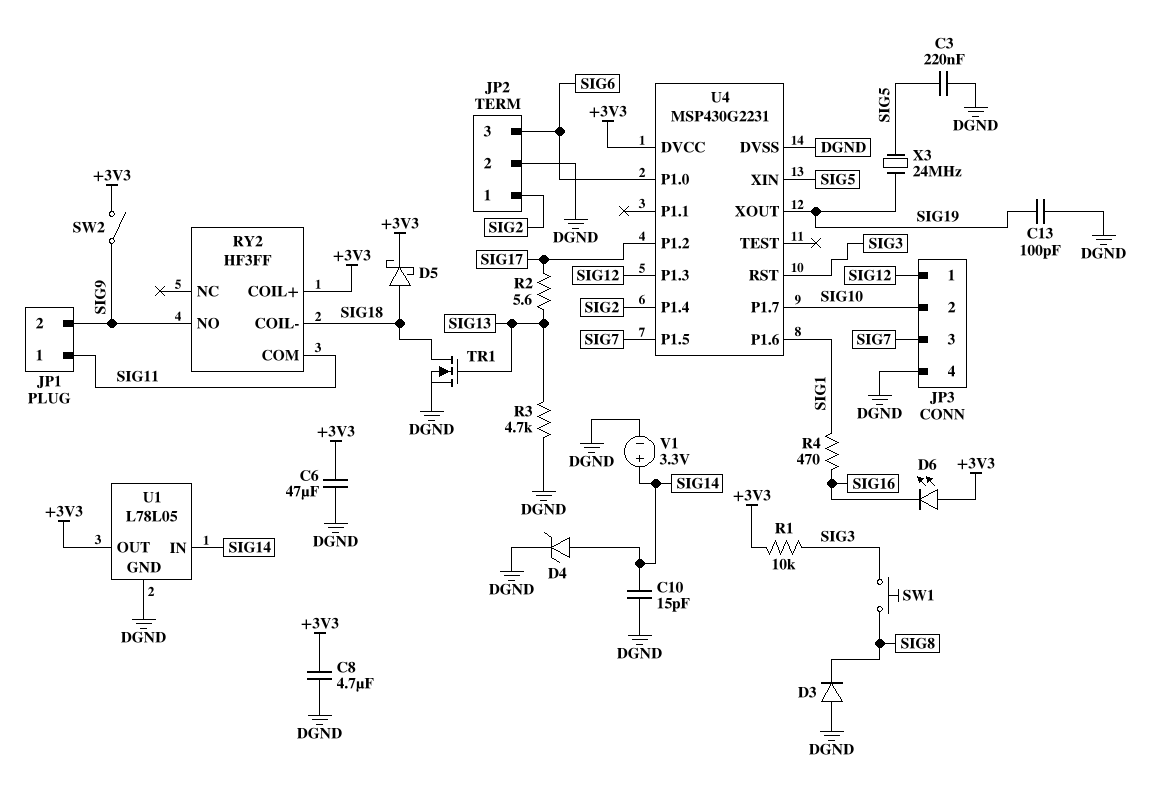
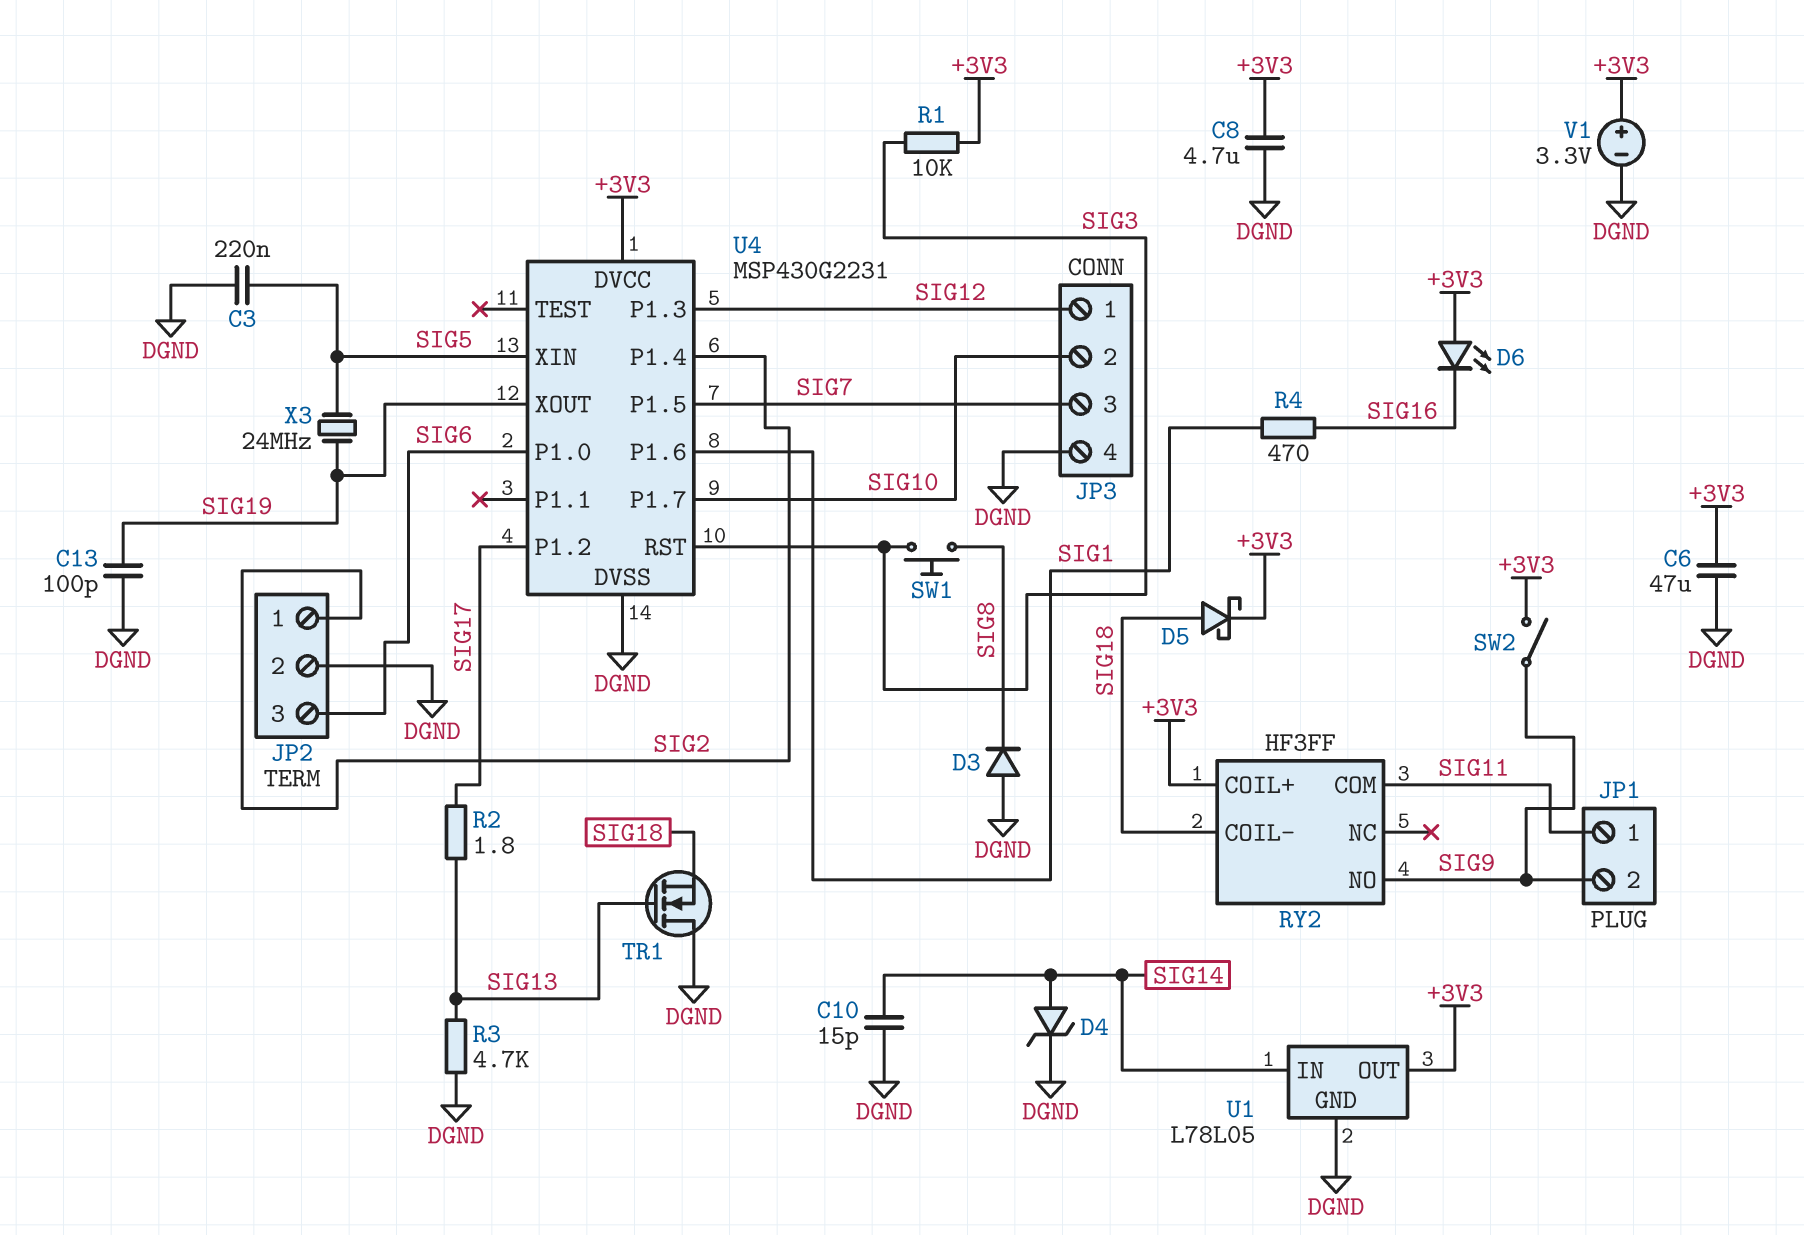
R2: 5.6 (SIG13, SIG17) -> 1.8 (SIG13, SIG17)
TR1: NMOS (G SIG13, D SIG18, S DGND) -> NMOS (G SIG13, D DGND, S SIG18)
V1: 3.3V (plus SIG14, minus DGND) -> 3.3V (plus +3V3, minus DGND)

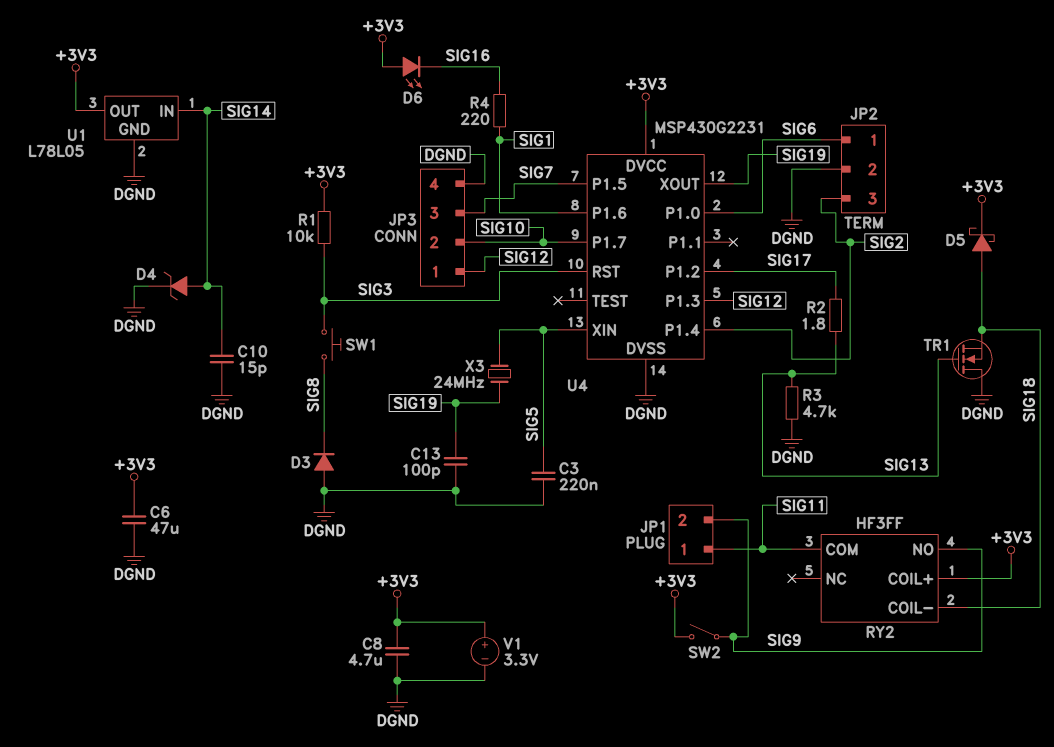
JP2 pin 1: SIG2 -> SIG6
JP2 pin 3: SIG6 -> SIG2
R4: 470 (SIG1, SIG16) -> 220 (SIG1, SIG16)

